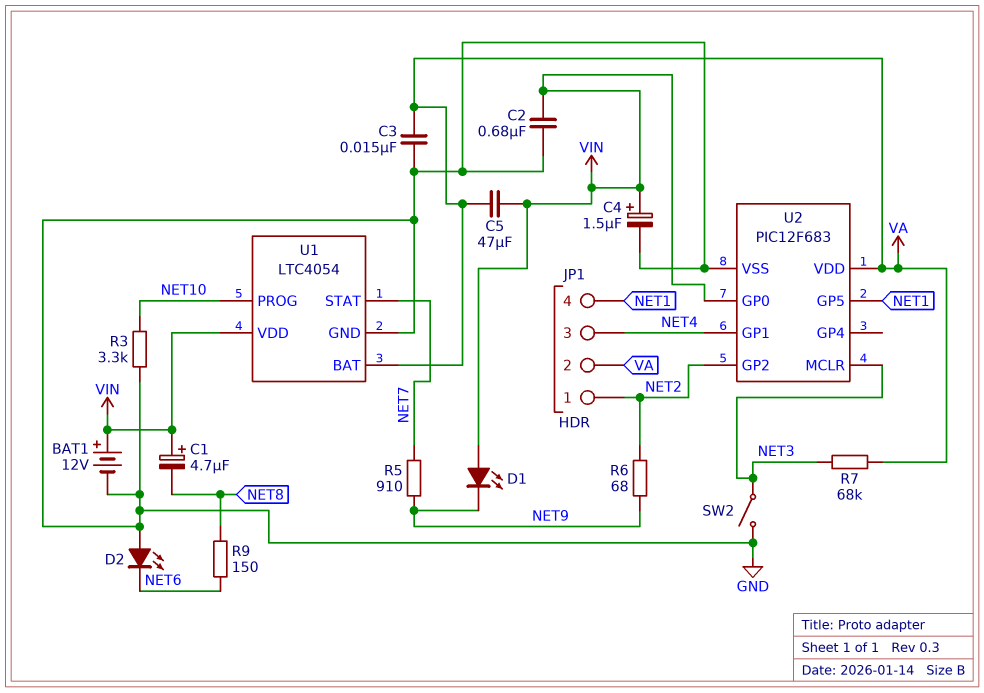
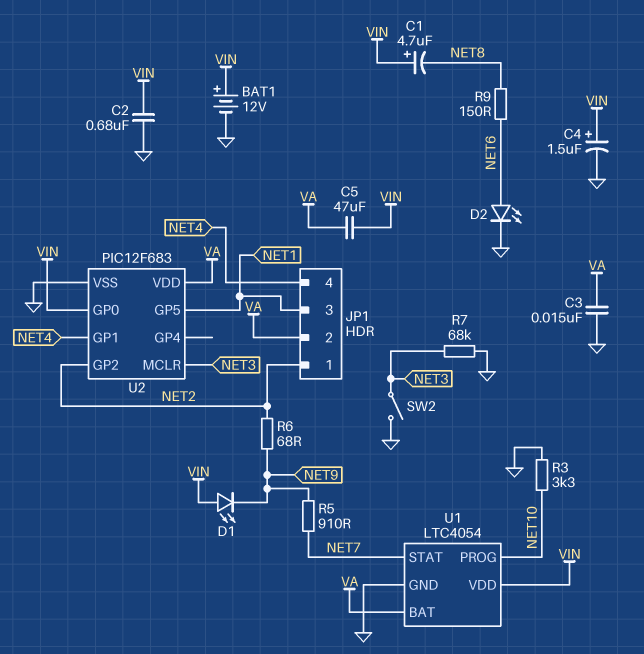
D2: LED (A GND, K NET6) -> LED (A NET6, K GND)
JP1 pin 3: NET4 -> NET1
JP1 pin 4: NET1 -> NET4
R7: 68k (NET3, VA) -> 68k (GND, NET3)

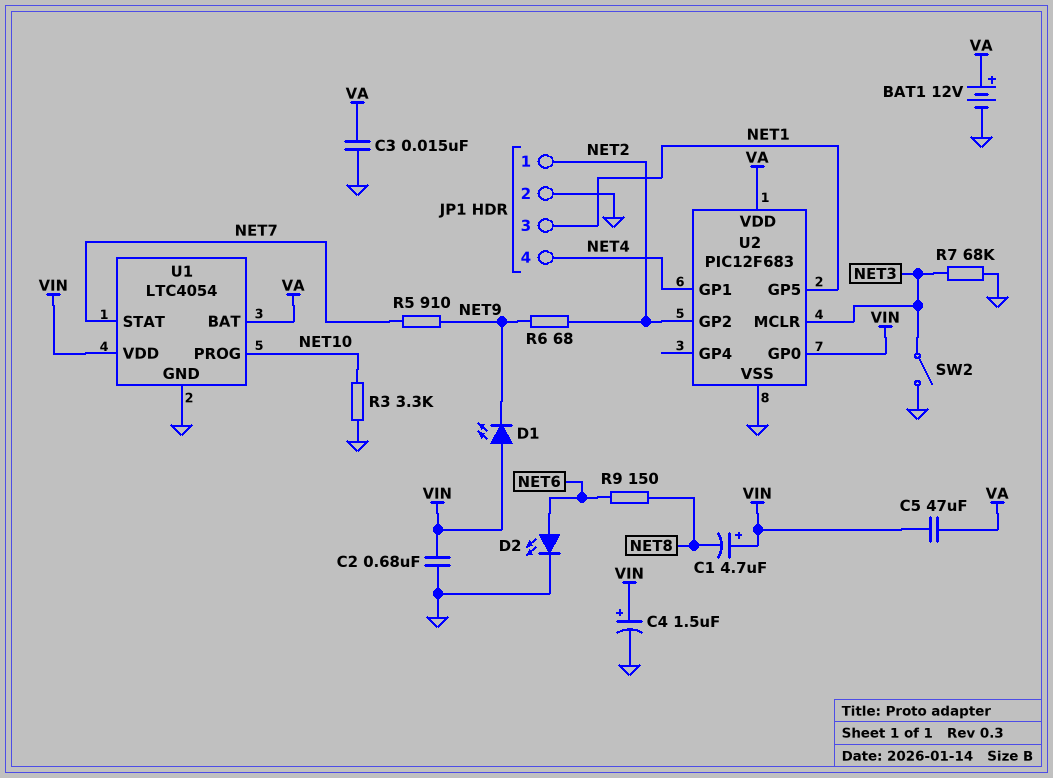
BAT1: 12V (plus VIN, minus GND) -> 12V (plus VA, minus GND)
JP1 pin 2: VA -> GND

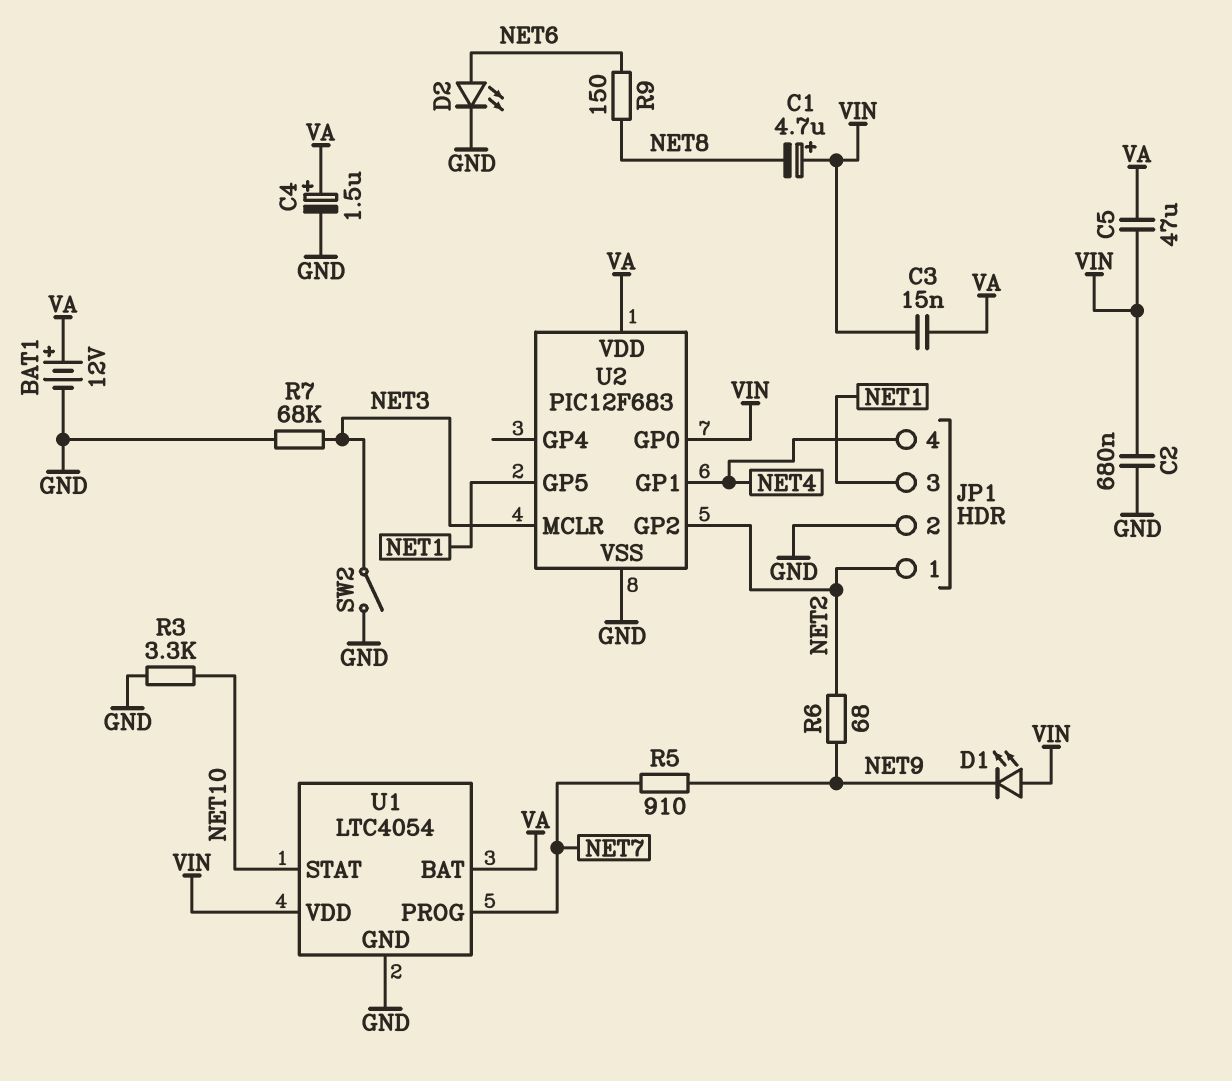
C3: 15nF (GND, VA) -> 15nF (VA, VIN)
C4: 1.5uF (plus VIN, minus GND) -> 1.5uF (plus VA, minus GND)
U1 pin PROG: NET10 -> NET7
U1 pin STAT: NET7 -> NET10

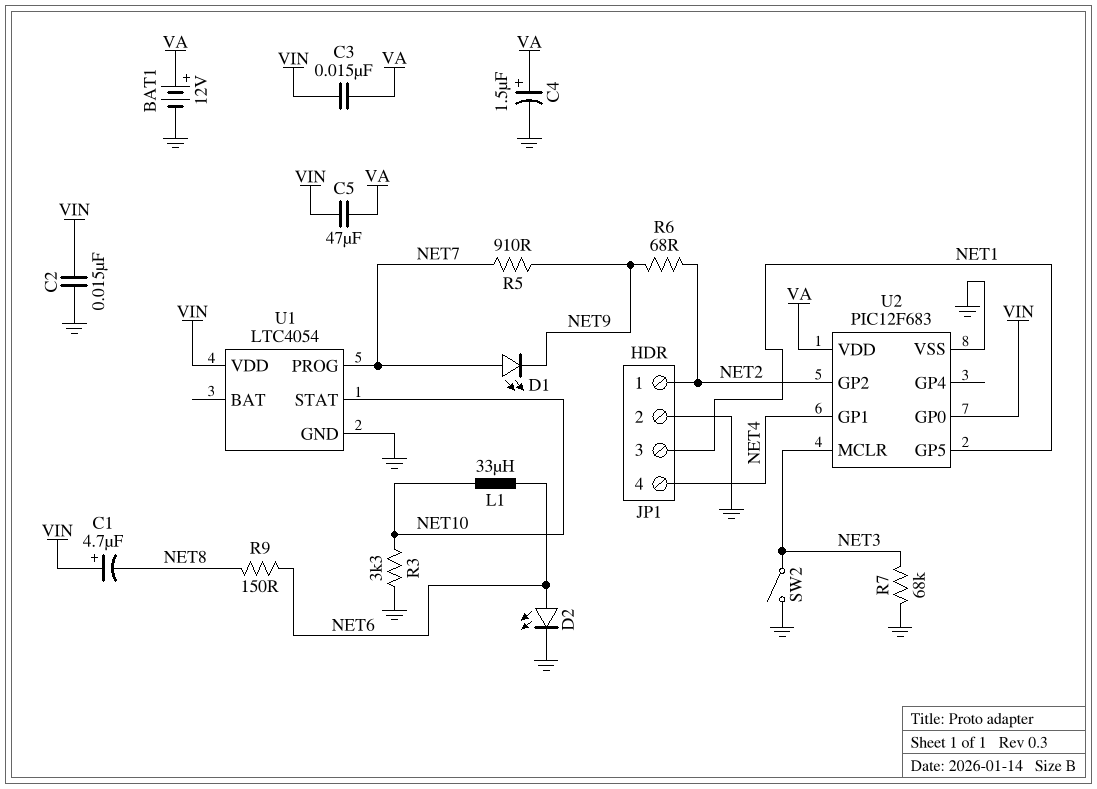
C2: 680nF (GND, VIN) -> 15nF (GND, VIN)
D1: LED (A VIN, K NET9) -> LED (A NET7, K NET9)
L1: none -> 33uH (NET6, NET10)
U1 pin BAT: VA -> none

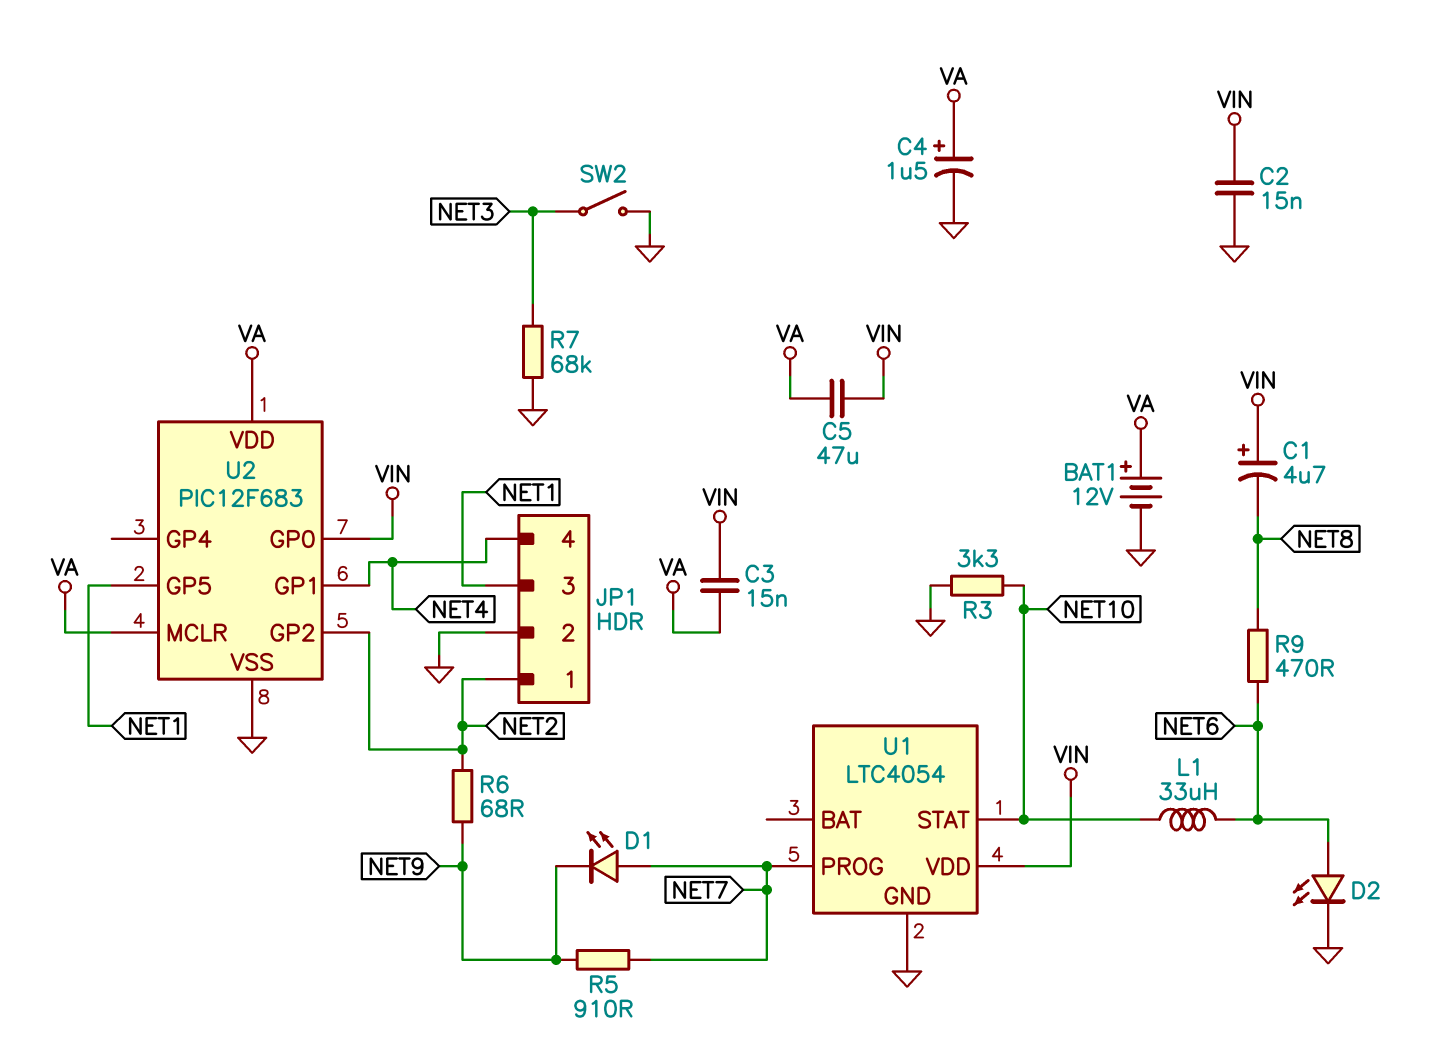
R9: 150 (NET6, NET8) -> 470 (NET6, NET8)
U2 pin MCLR: NET3 -> VA

